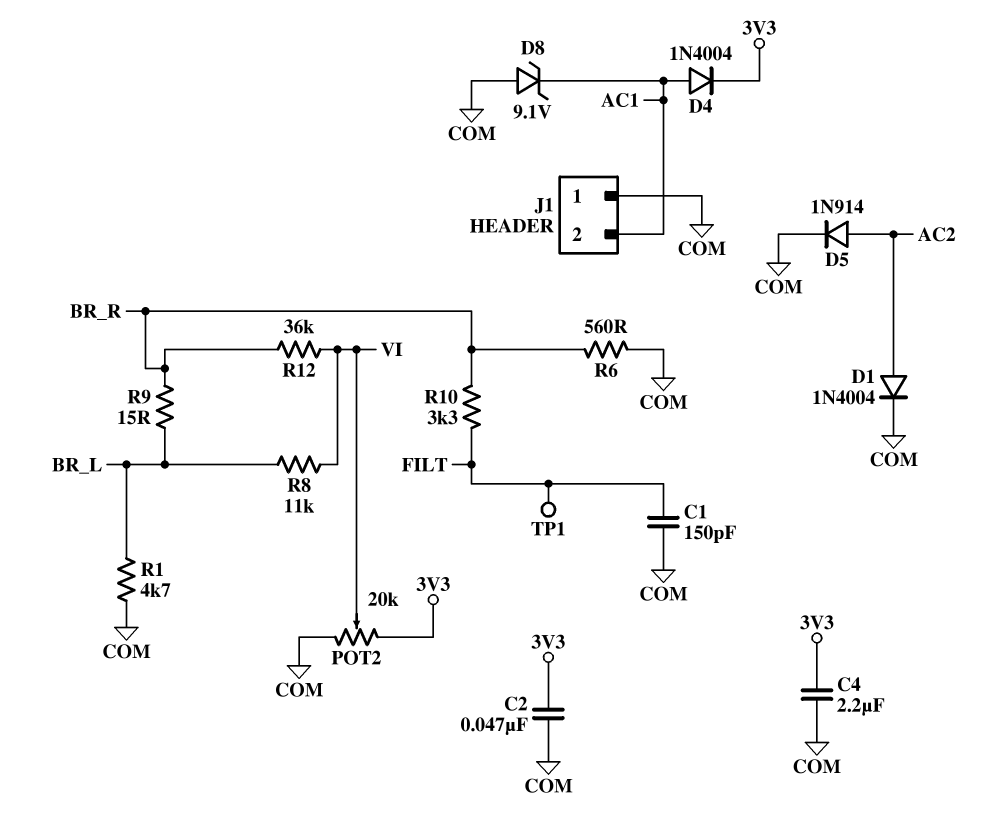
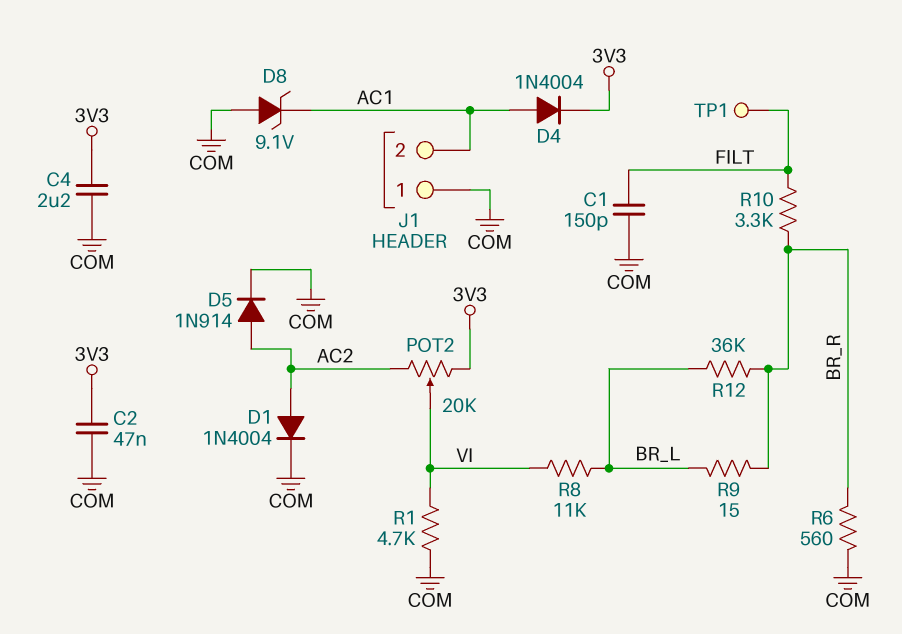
POT2: 20k (3V3, COM, wiper VI) -> 20k (3V3, AC2, wiper VI)
R1: 4.7k (BR_L, COM) -> 4.7k (COM, VI)
R12: 36k (BR_R, VI) -> 36k (BR_L, BR_R)

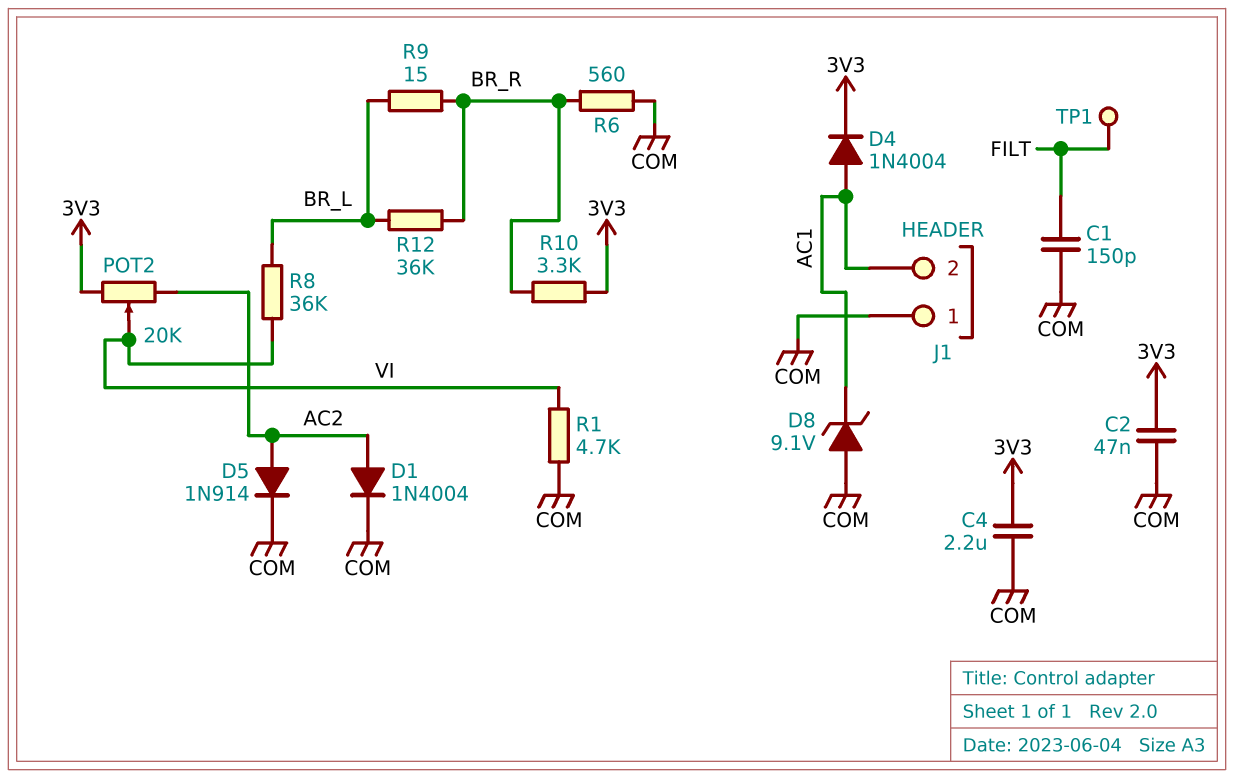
R8: 11k (BR_L, VI) -> 36k (BR_L, VI)
R10: 3.3k (BR_R, FILT) -> 3.3k (3V3, BR_R)

